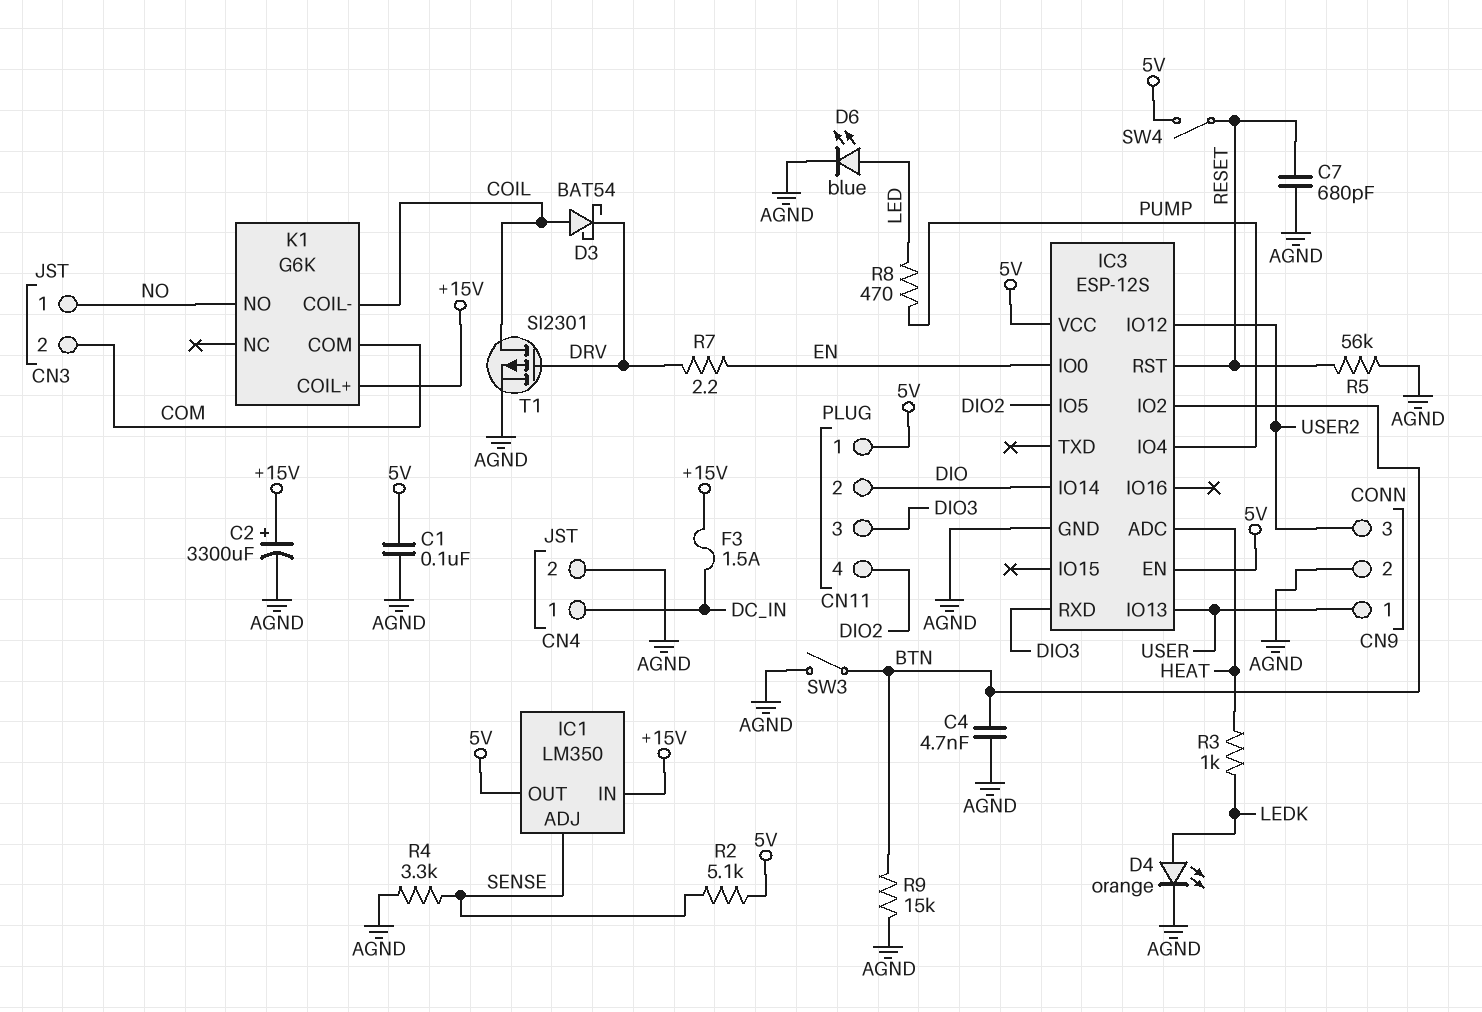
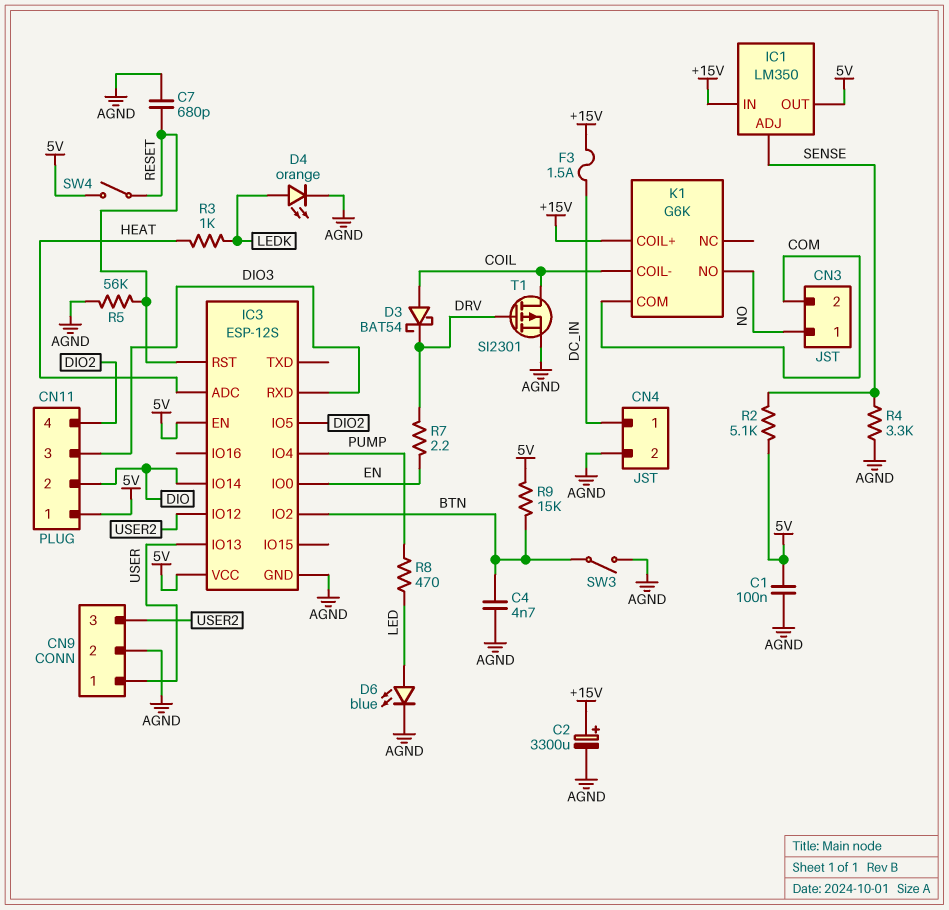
R9: 15k (AGND, BTN) -> 15k (5V, BTN)

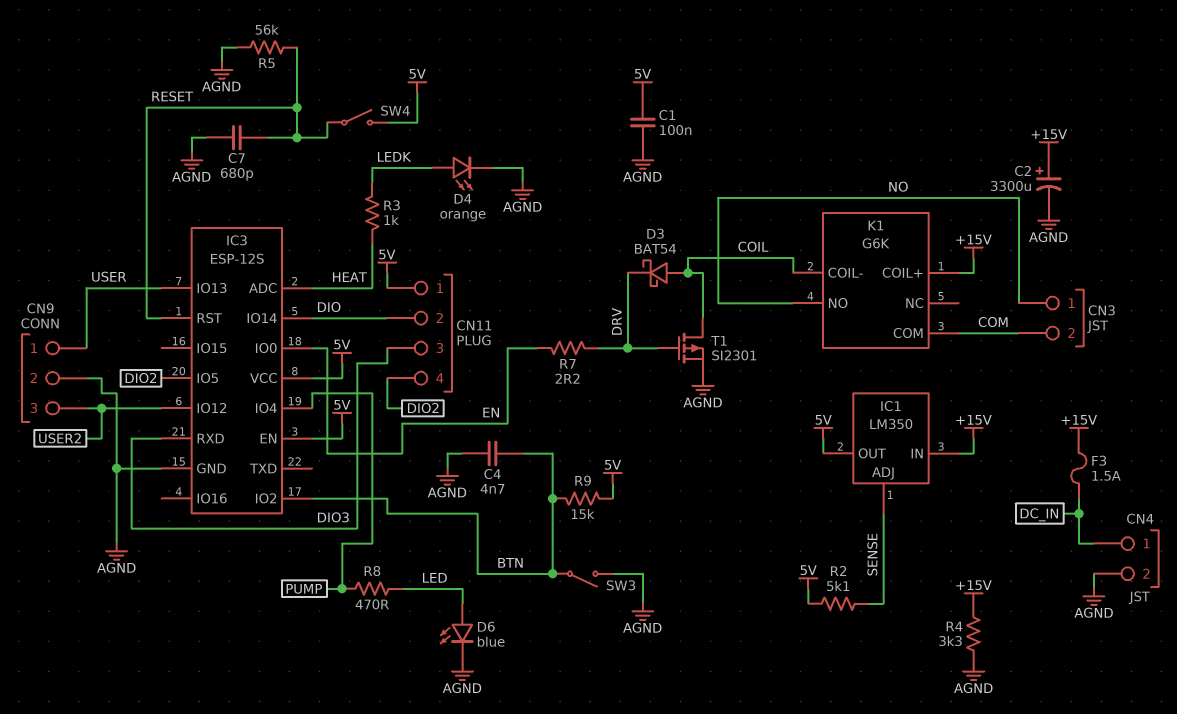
R4: 3.3k (AGND, SENSE) -> 3.3k (+15V, AGND)

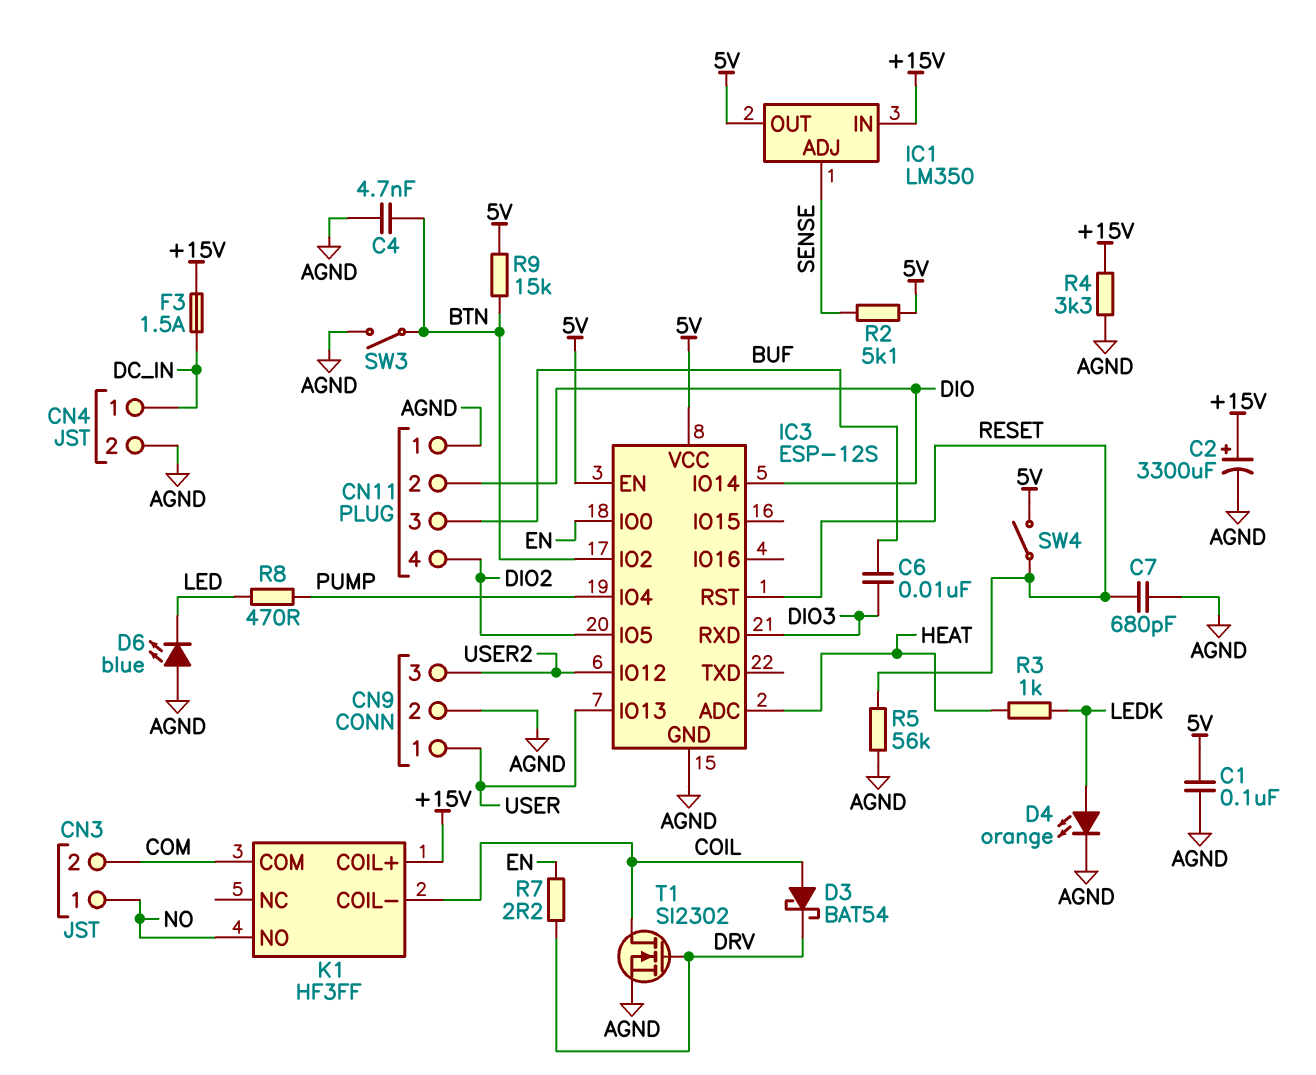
C6: none -> 10nF (BUF, DIO3)
CN11 pin 1: 5V -> AGND
CN11 pin 3: DIO3 -> BUF
D6: LED blue (A LED, K AGND) -> LED blue (A AGND, K LED)
K1: G6K -> HF3FF
T1: PMOS SI2301 (G DRV, D COIL, S AGND) -> NMOS SI2302 (G DRV, D COIL, S AGND)

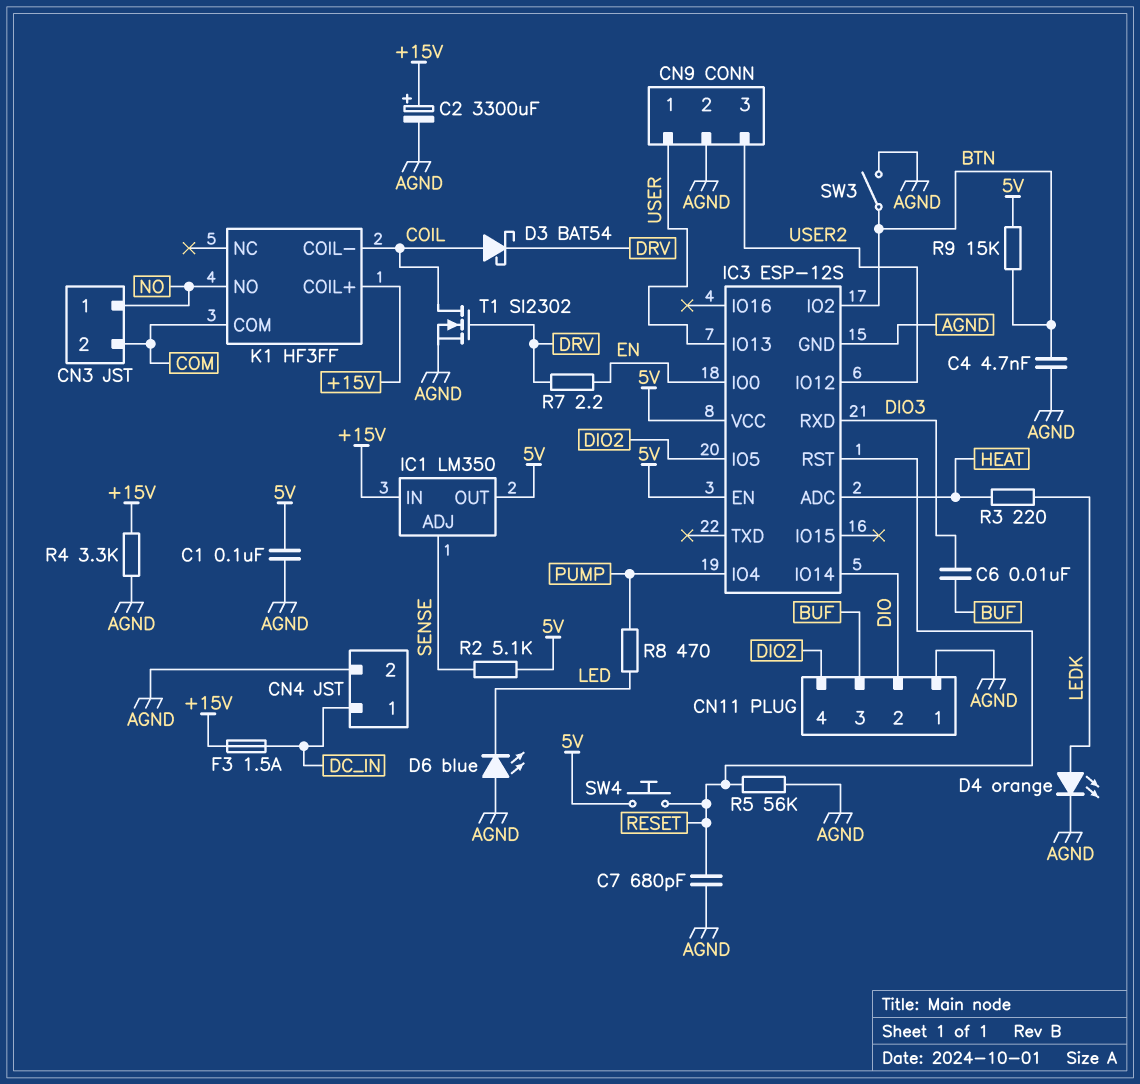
R3: 1k (HEAT, LEDK) -> 220 (HEAT, LEDK)
SW4: switch (5V, RESET) -> button (5V, RESET)

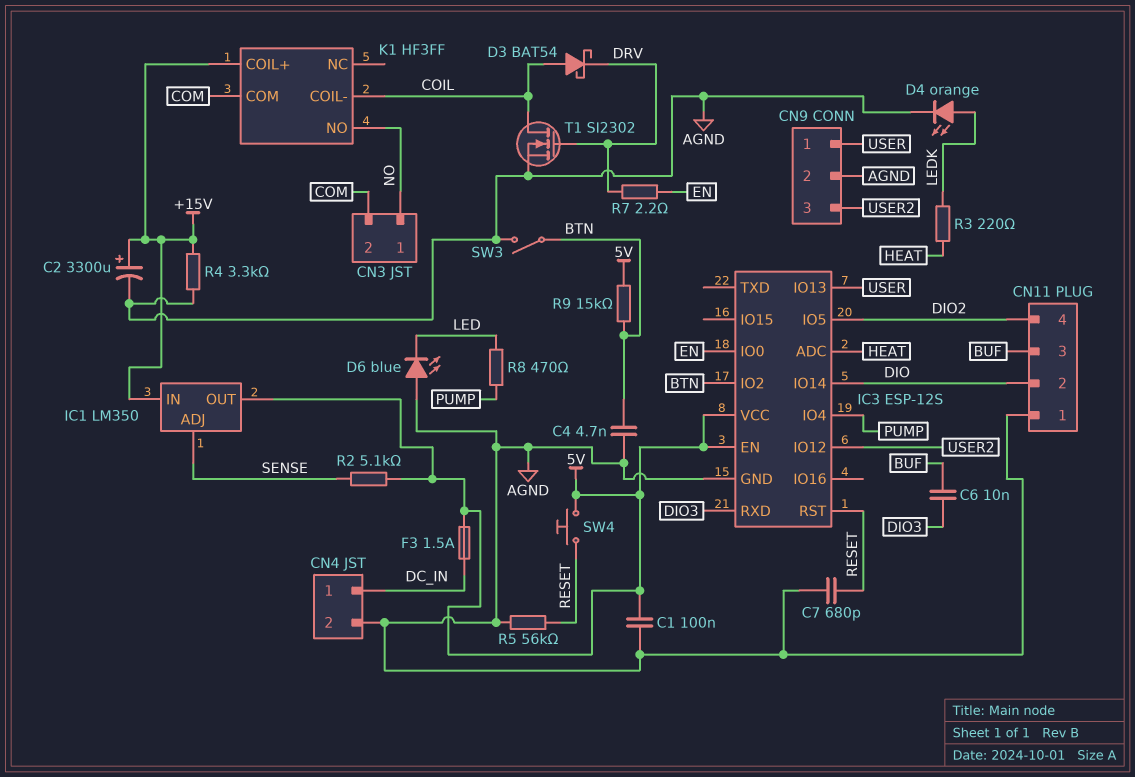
F3: 1.5A (+15V, DC_IN) -> 1.5A (5V, DC_IN)

